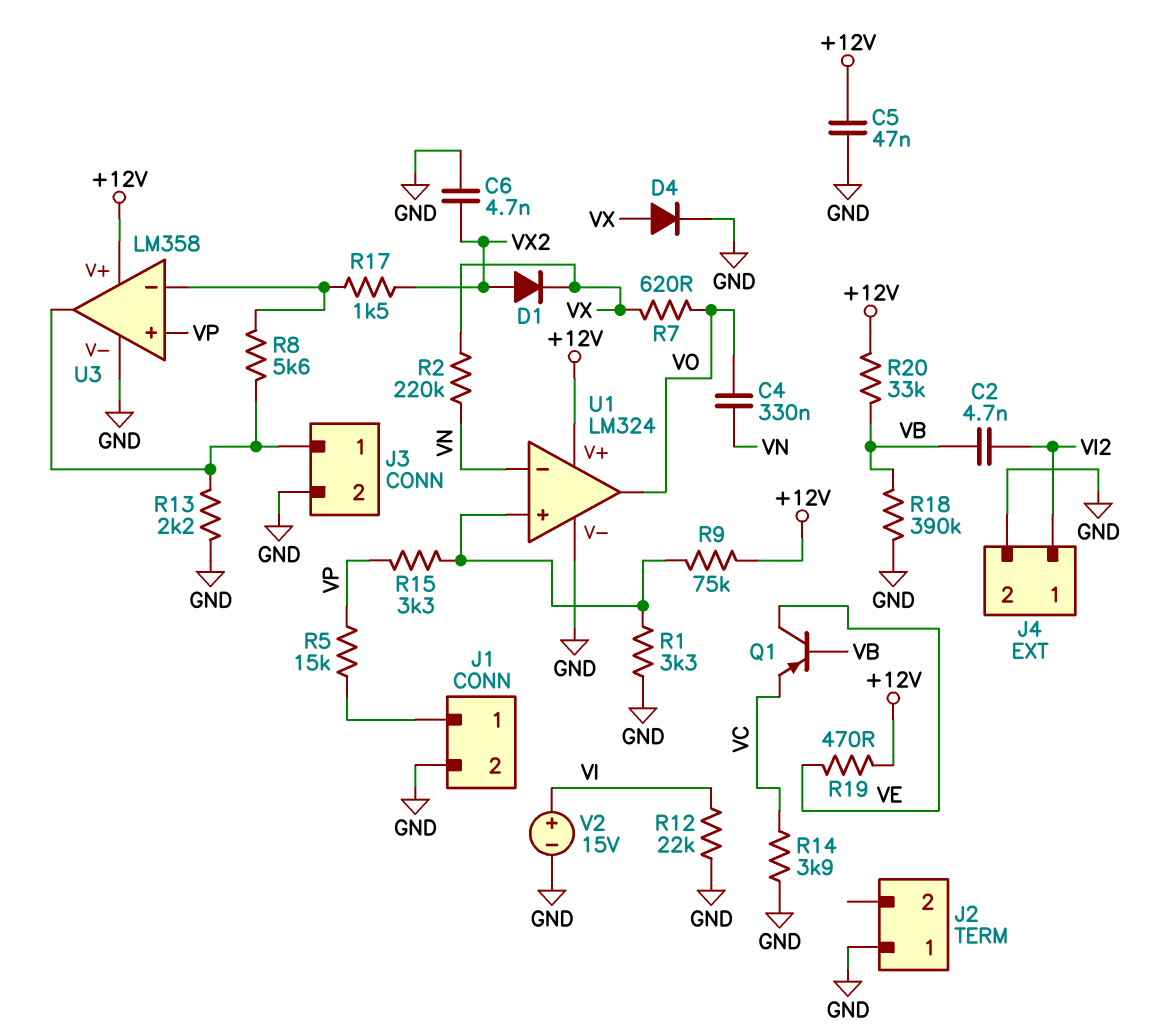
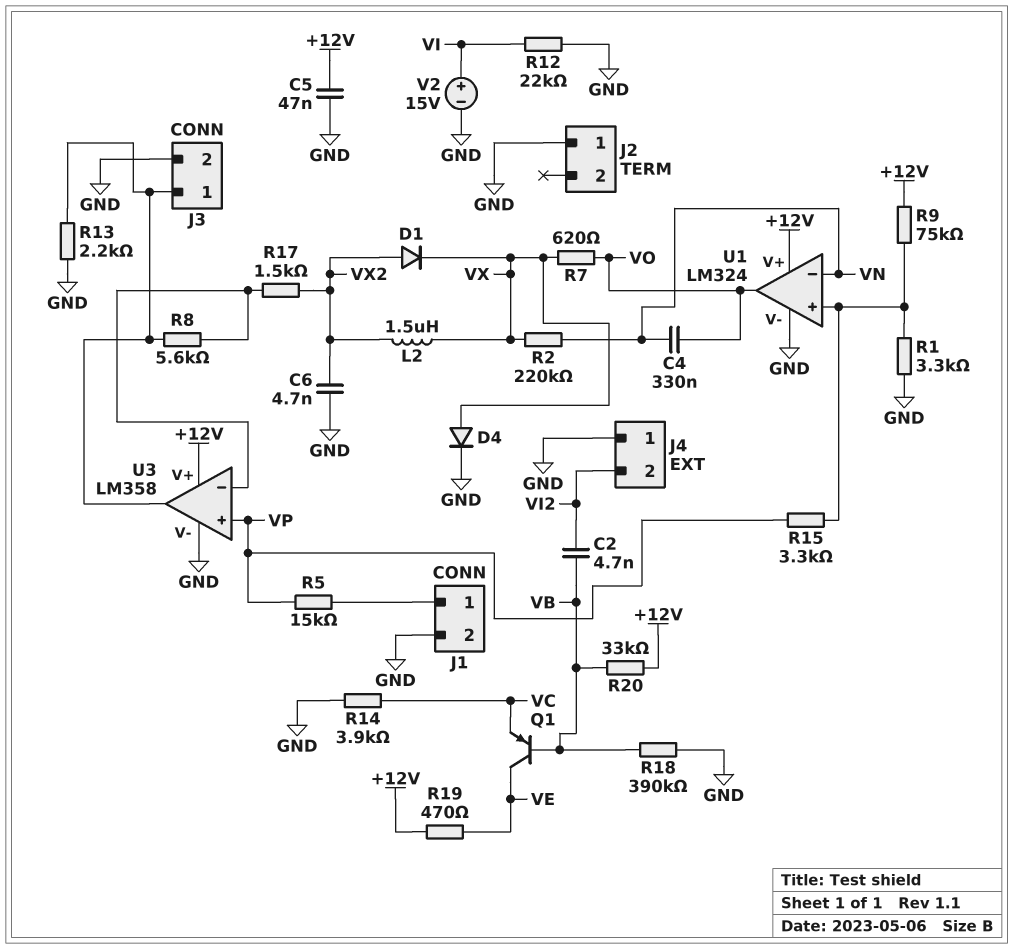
J4 pin 1: VI2 -> GND
J4 pin 2: GND -> VI2
L2: none -> 1.5uH (VX, VX2)

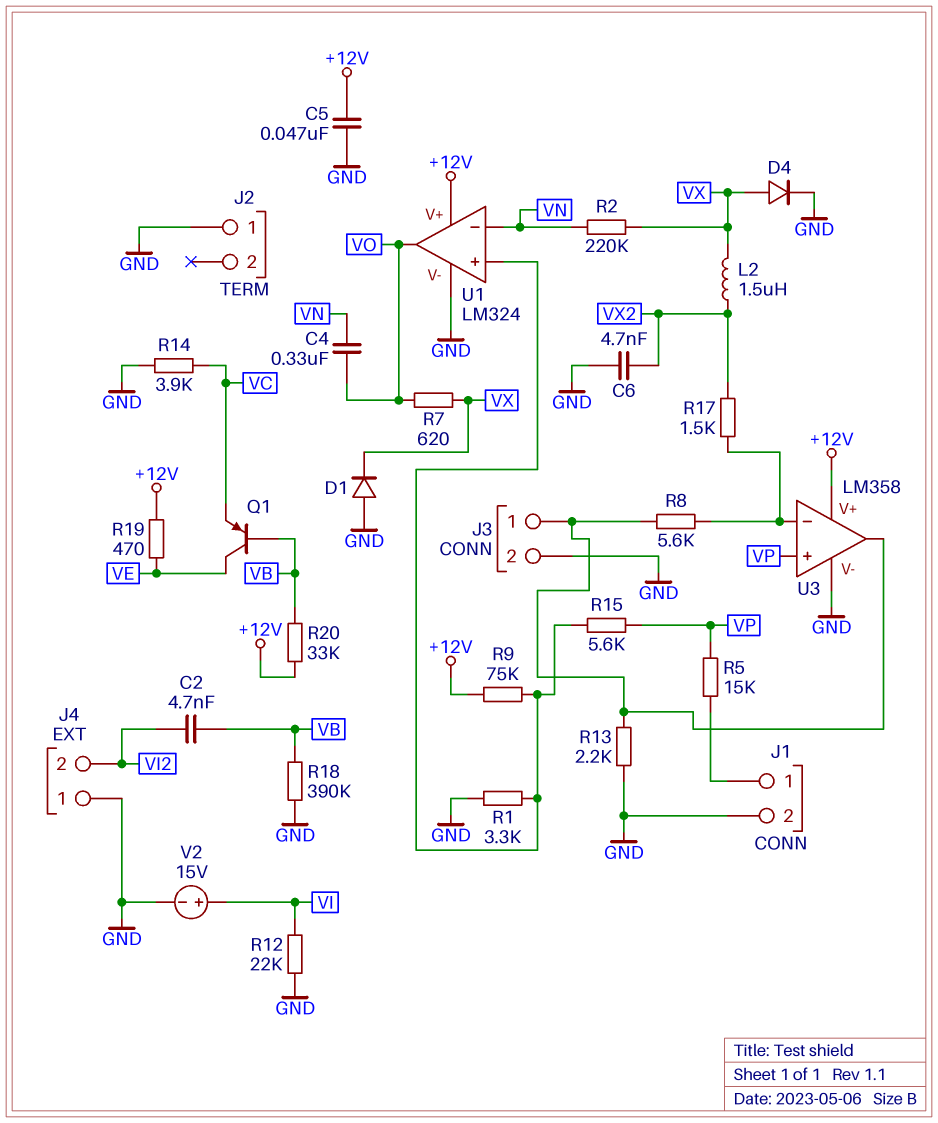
D1: diode (A VX2, K VX) -> diode (A GND, K VX)
R15: 3.3k (U1/in+, VP) -> 5.6k (U1/in+, VP)

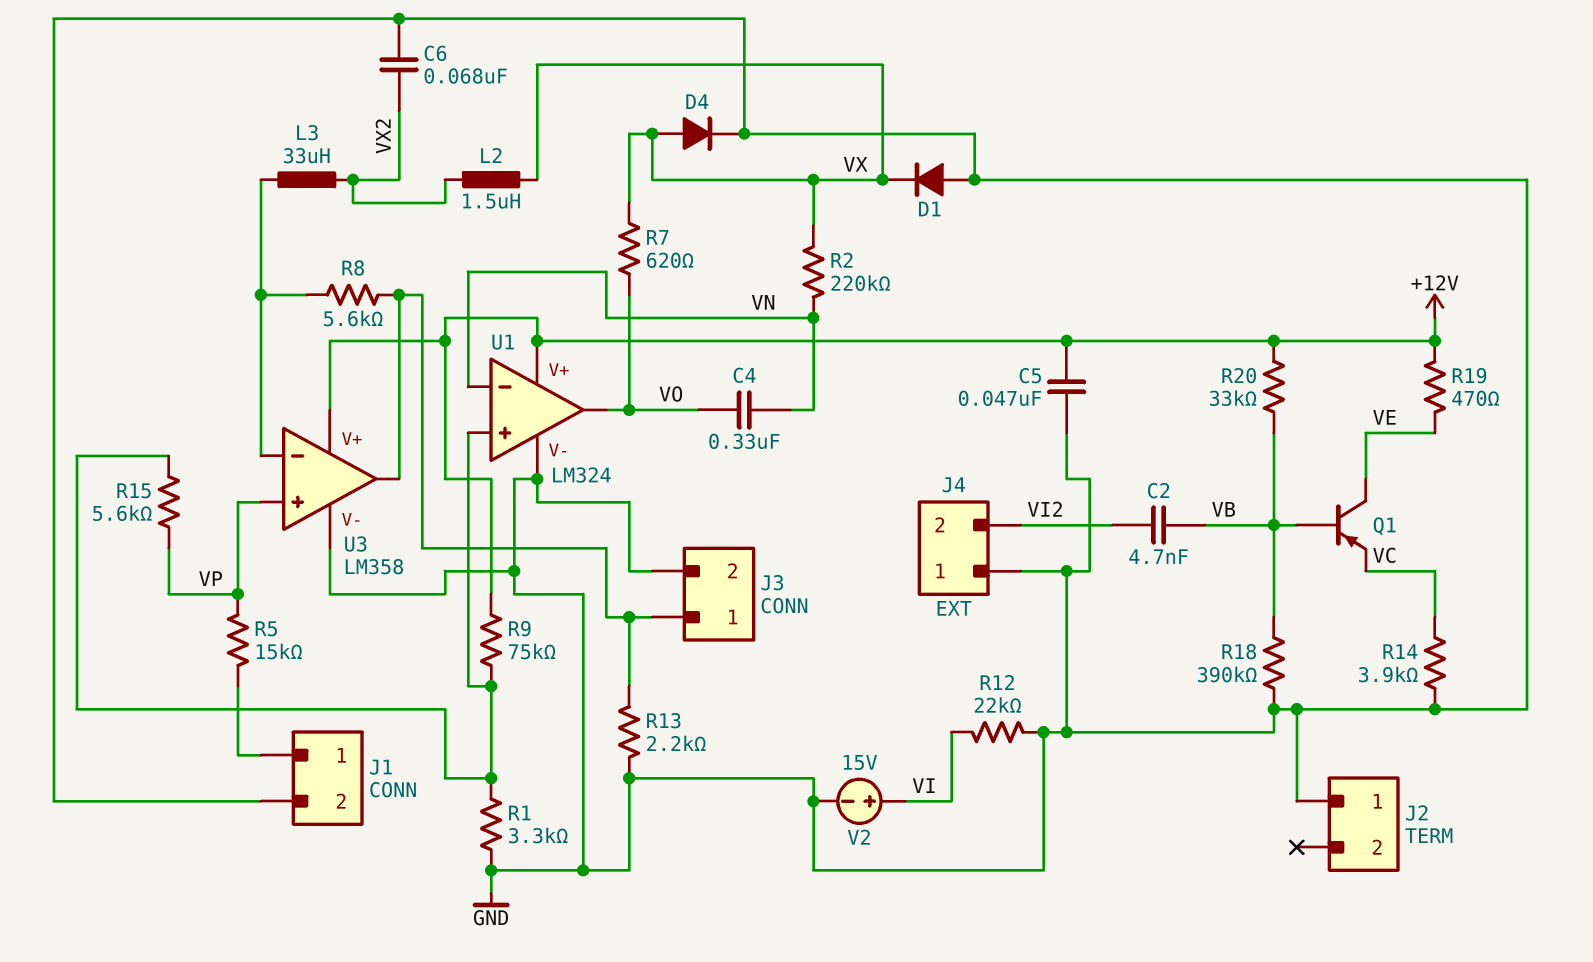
C6: 4.7nF (GND, VX2) -> 68nF (GND, VX2)
L3: none -> 33uH (U3/in-, VX2)
R17: 1.5k (U3/in-, VX2) -> none

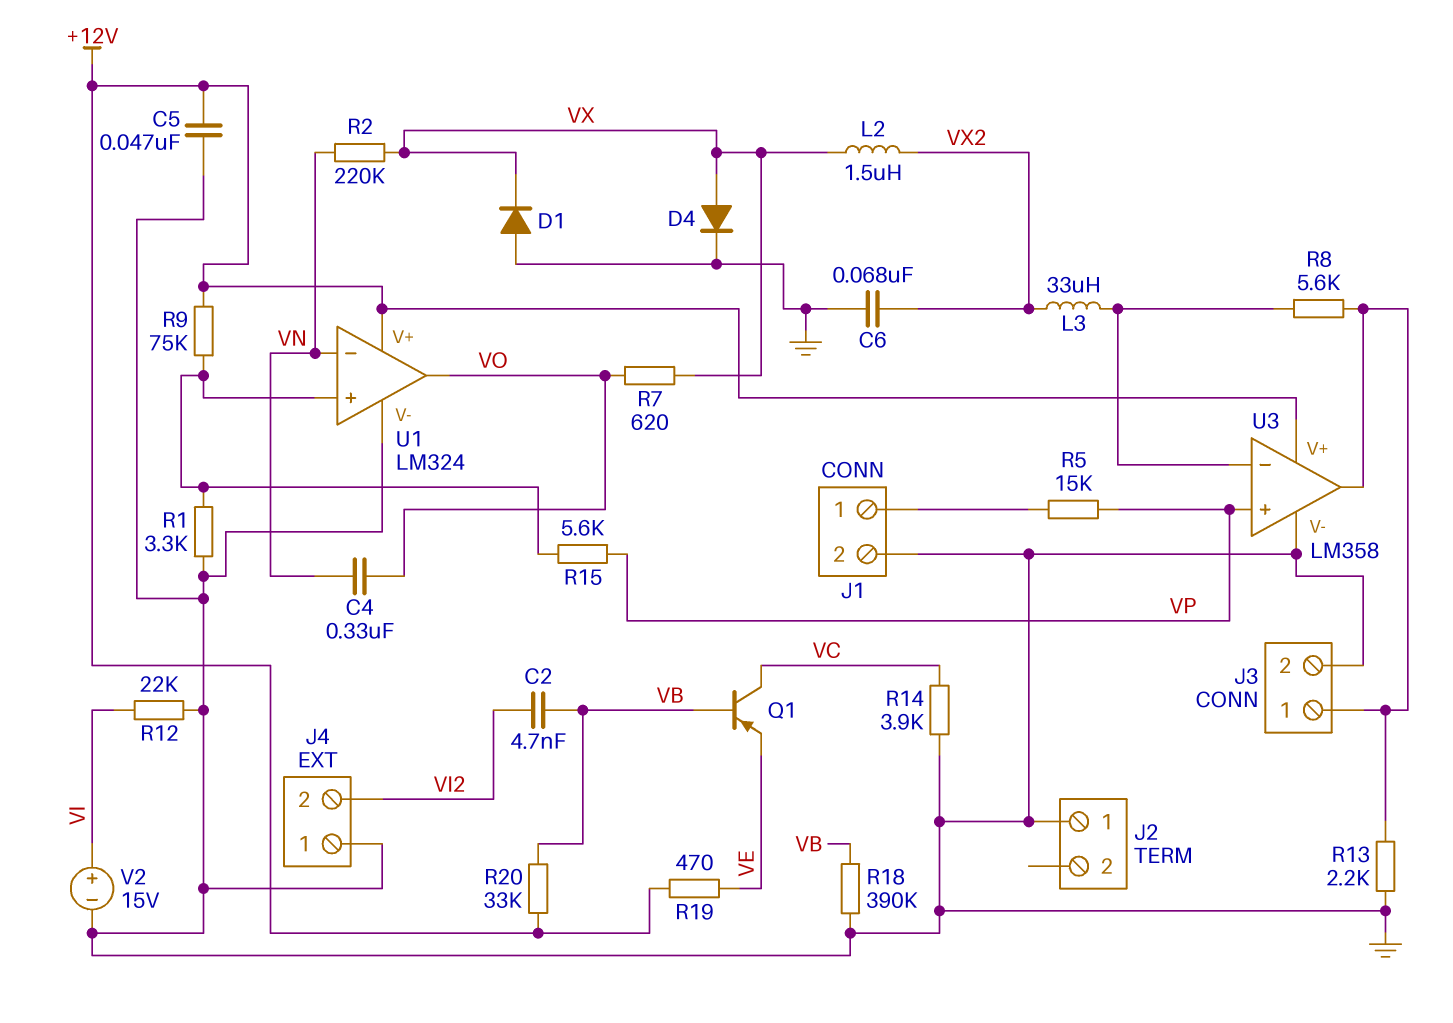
Q1: PNP (B VB, C VE, E VC) -> PNP (B VB, C VC, E VE)

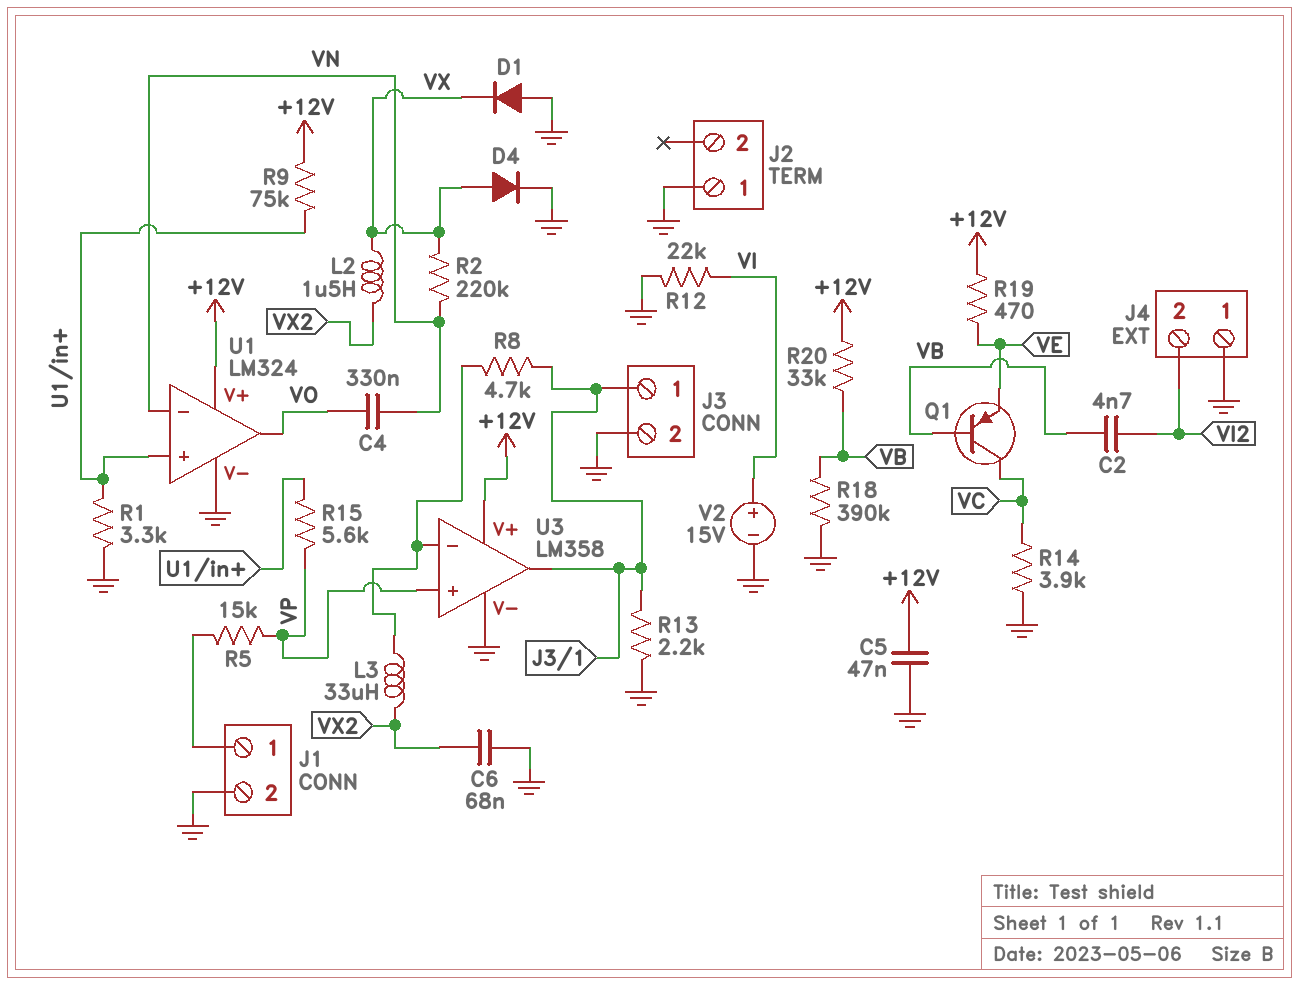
R7: 620 (VO, VX) -> none
R8: 5.6k (J3/1, U3/in-) -> 4.7k (J3/1, U3/in-)

